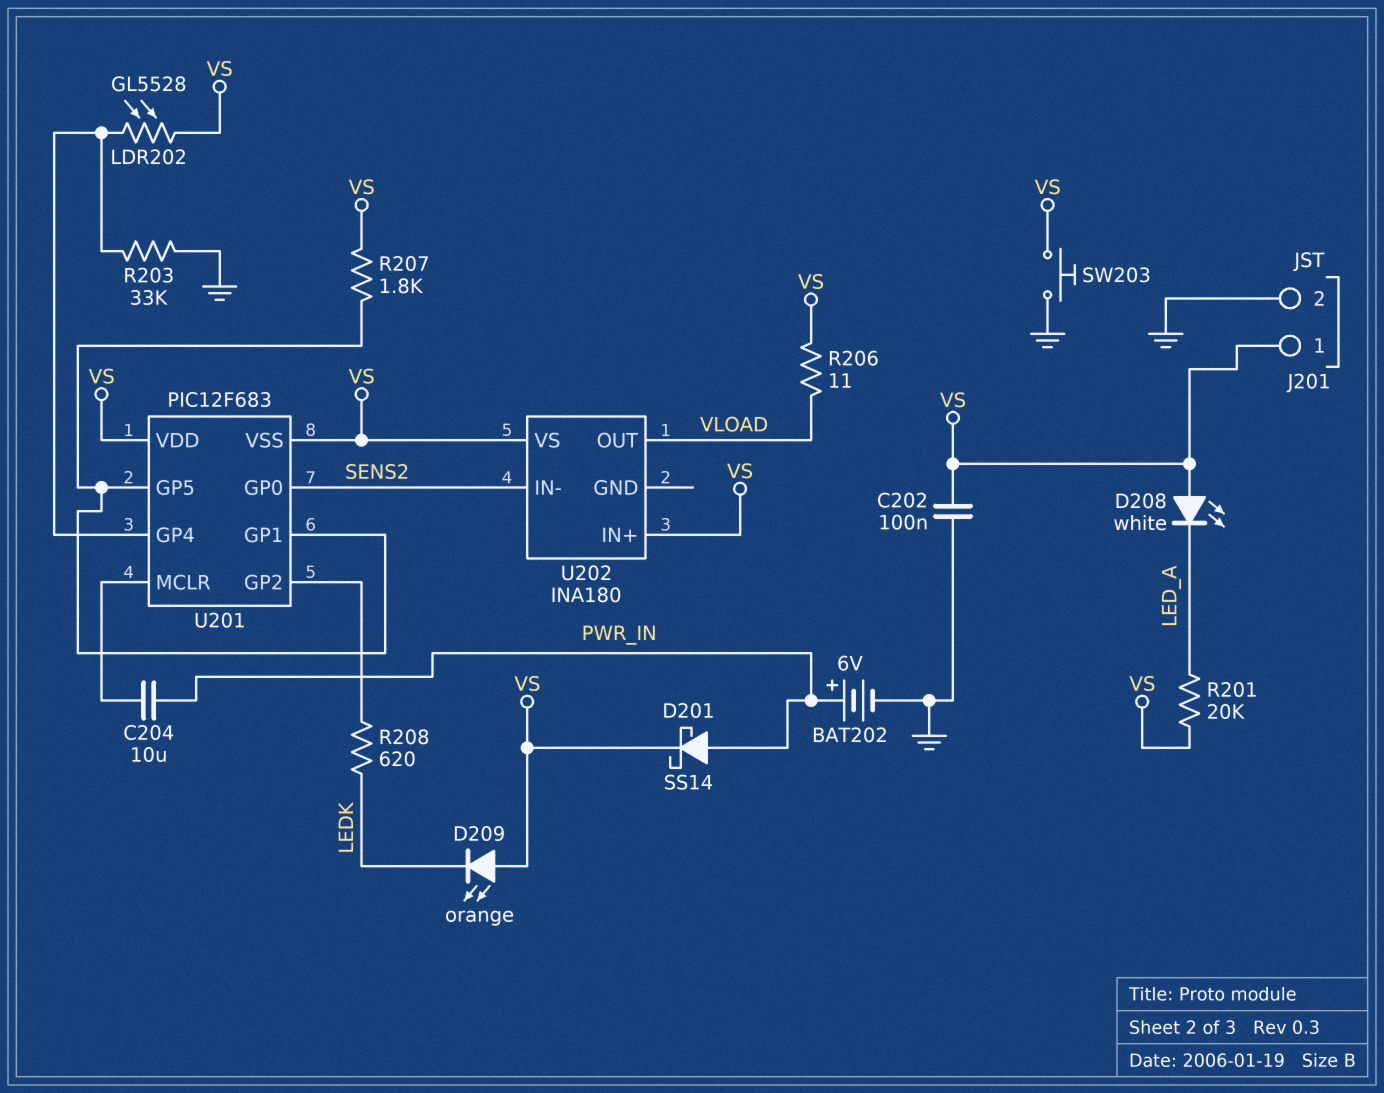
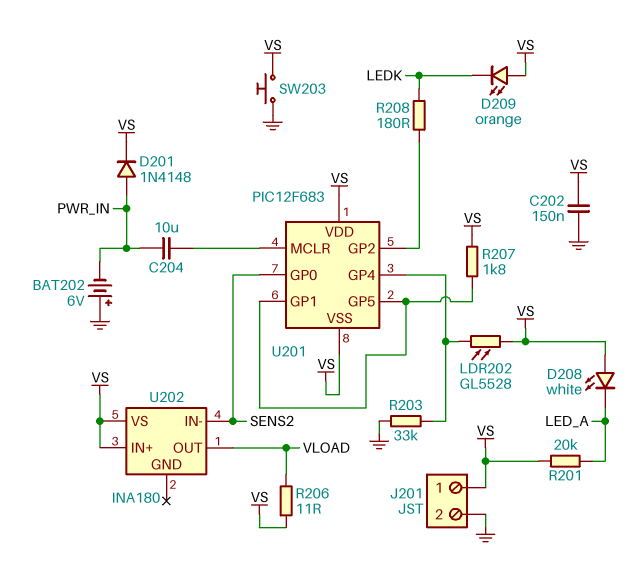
BAT202: 6V (plus PWR_IN, minus GND) -> 6V (plus GND, minus PWR_IN)
C202: 100nF (GND, VS) -> 150nF (GND, VS)
D201: schottky SS14 (A PWR_IN, K VS) -> diode 1N4148 (A PWR_IN, K VS)
R208: 620 (LEDK, U201/GP2) -> 180 (LEDK, U201/GP2)

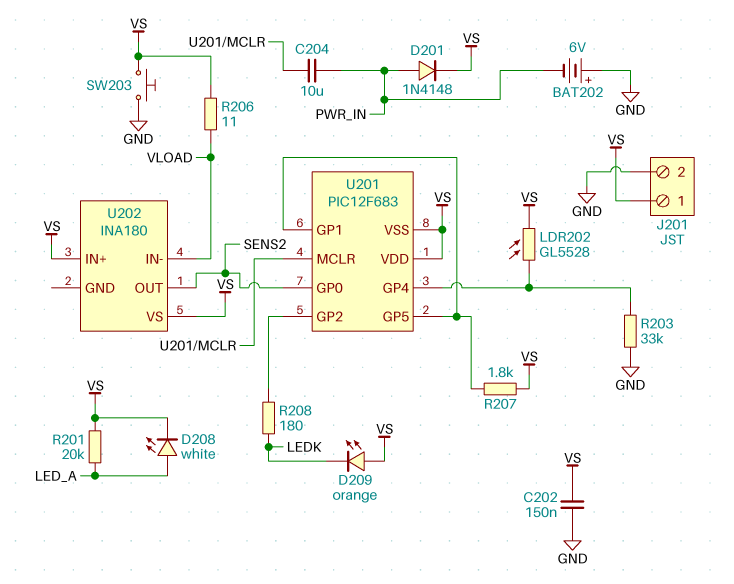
D208: LED white (A VS, K LED_A) -> LED white (A LED_A, K VS)
U202 pin IN-: SENS2 -> VLOAD
U202 pin OUT: VLOAD -> SENS2

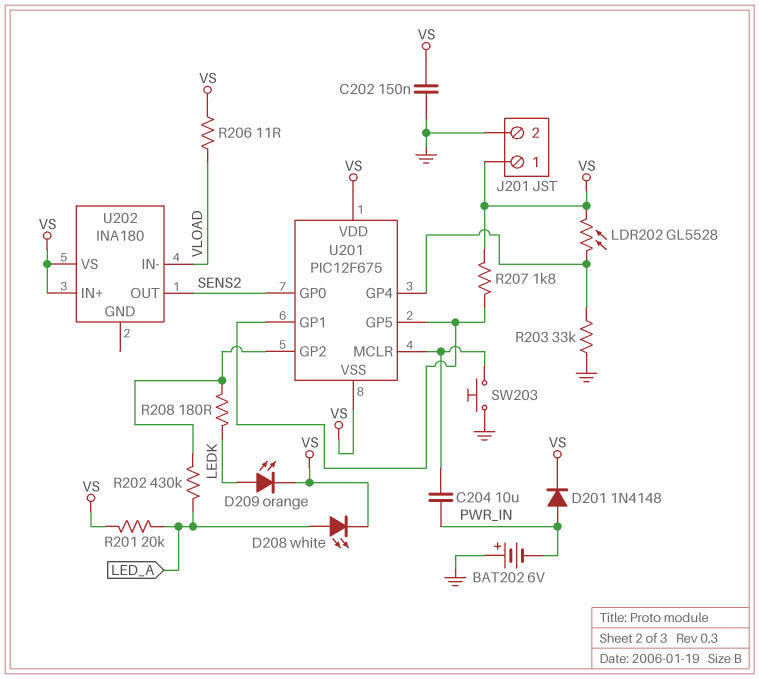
D209: LED orange (A VS, K LEDK) -> LED orange (A LEDK, K VS)
R202: none -> 430k (LED_A, U201/GP2)
SW203: button (GND, VS) -> button (GND, U201/MCLR)
U201: PIC12F683 -> PIC12F675

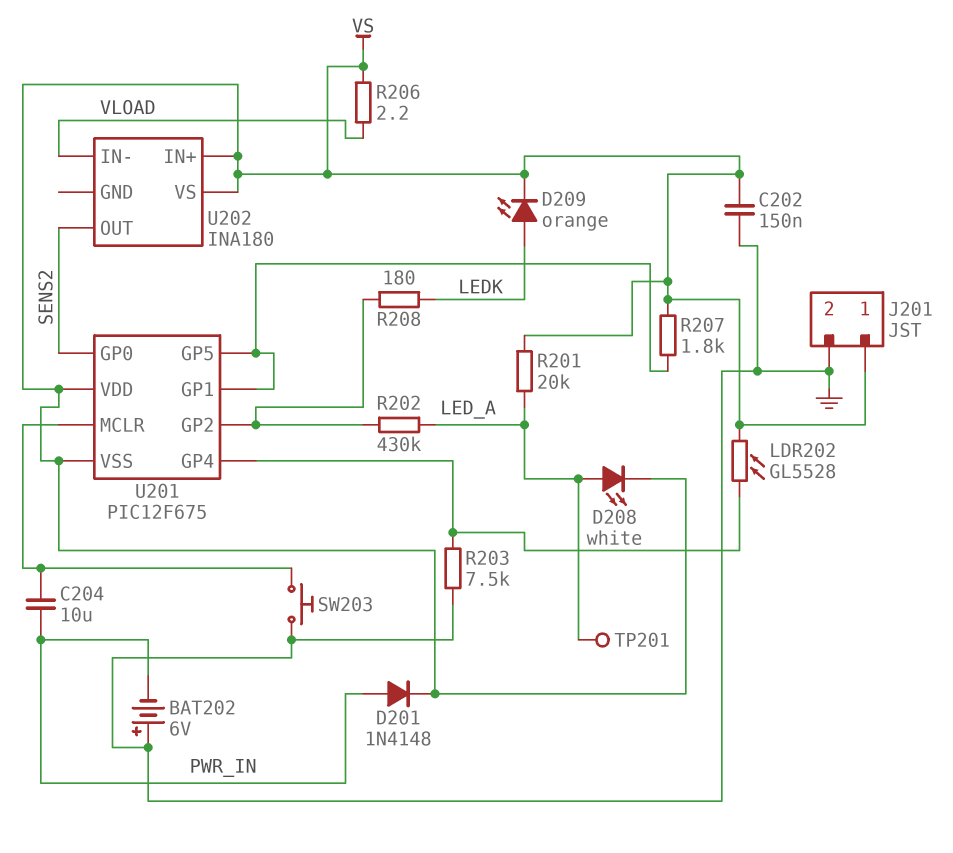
R203: 33k (GND, U201/GP4) -> 7.5k (GND, U201/GP4)
R206: 11 (VLOAD, VS) -> 2.2 (VLOAD, VS)
TP201: none -> test point (LED_A)

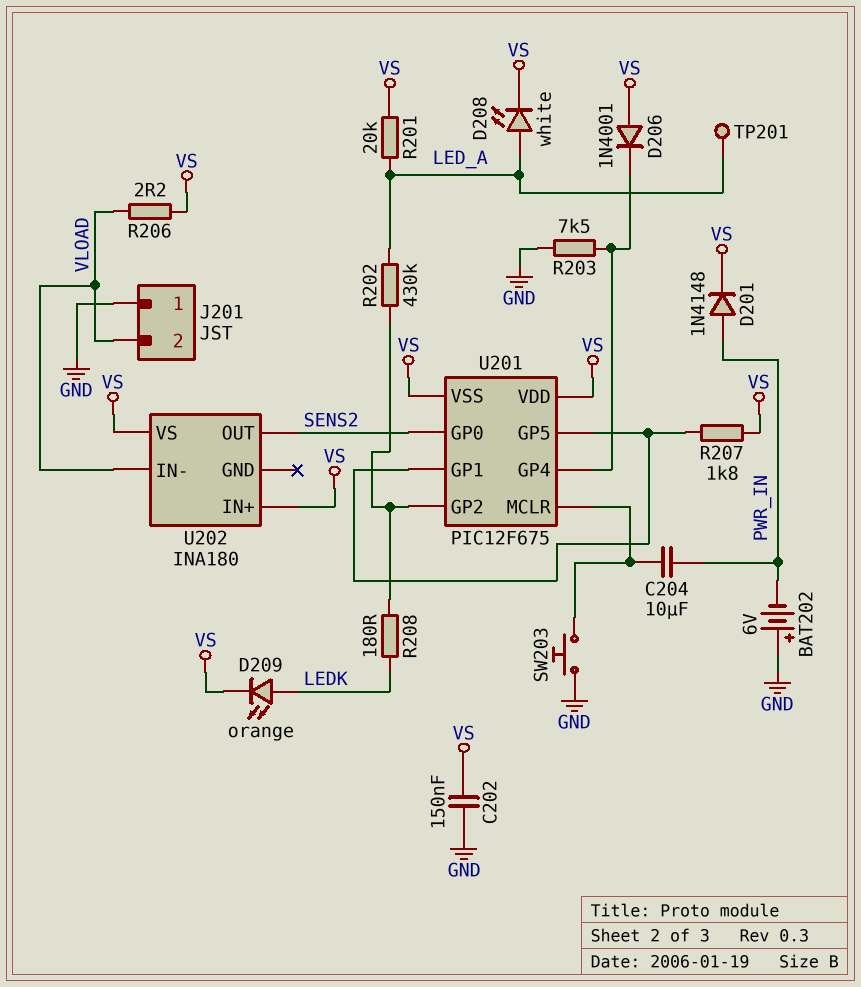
D206: none -> diode 1N4001 (A VS, K U201/GP4)
J201 pin 1: VS -> GND
J201 pin 2: GND -> VLOAD
LDR202: GL5528 (U201/GP4, VS) -> none

